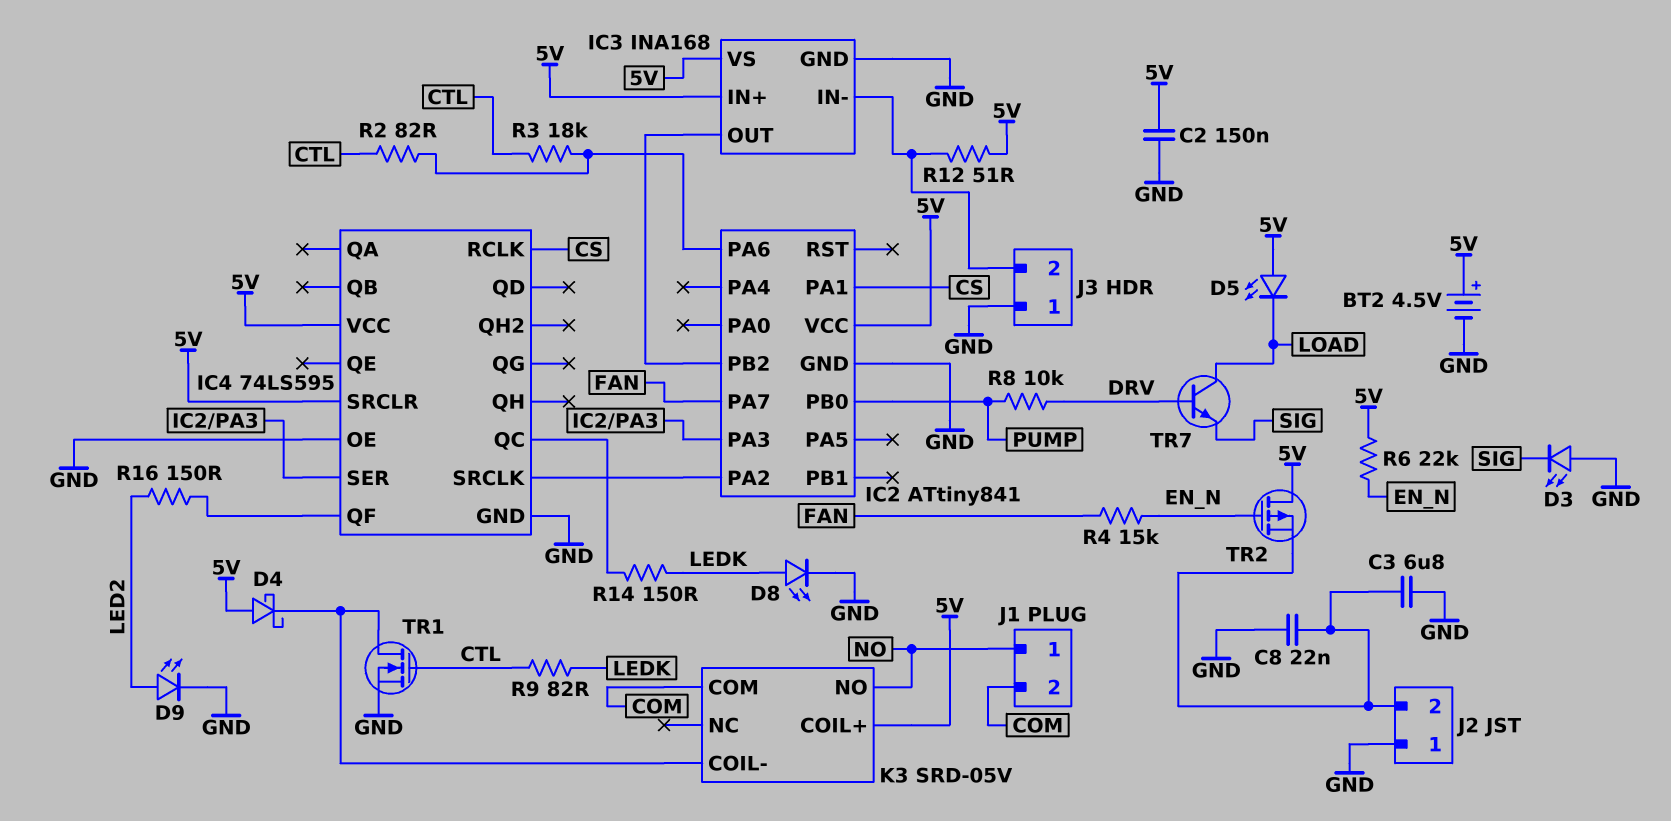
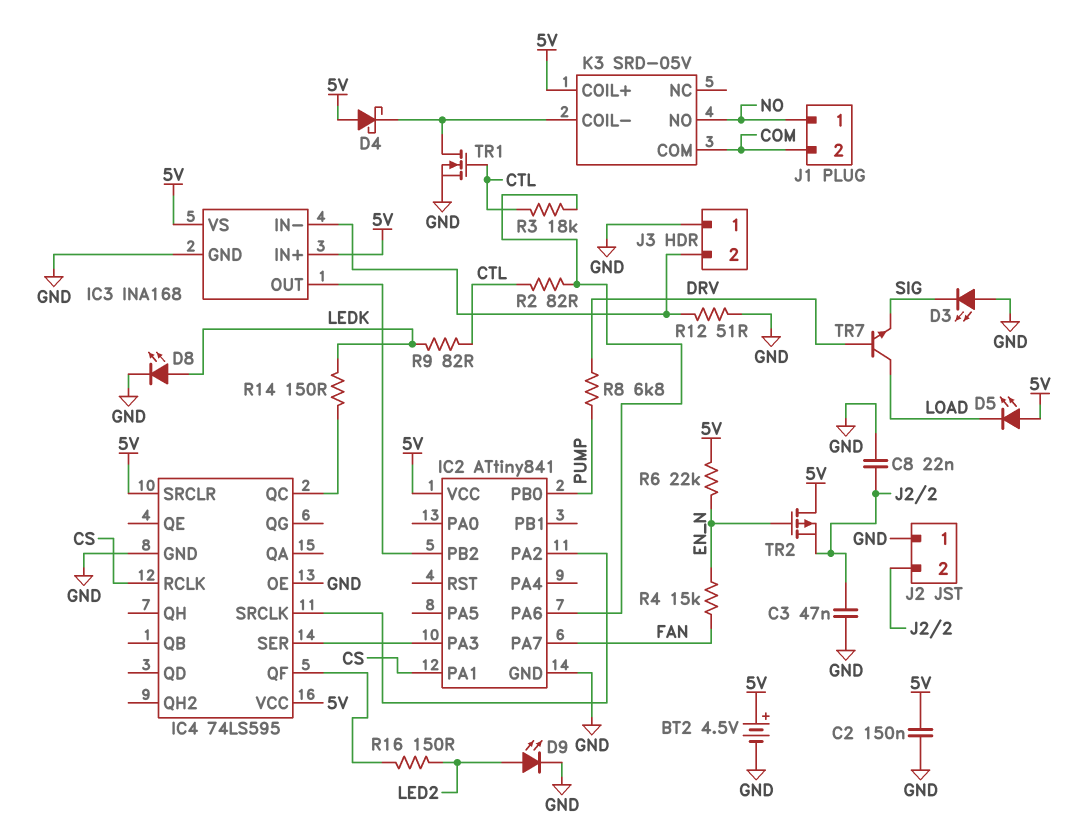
C3: 6.8uF (GND, J2/2) -> 47nF (GND, J2/2)
R8: 10k (DRV, PUMP) -> 6.8k (DRV, PUMP)
R12: 51 (5V, IC3/IN-) -> 51 (GND, IC3/IN-)

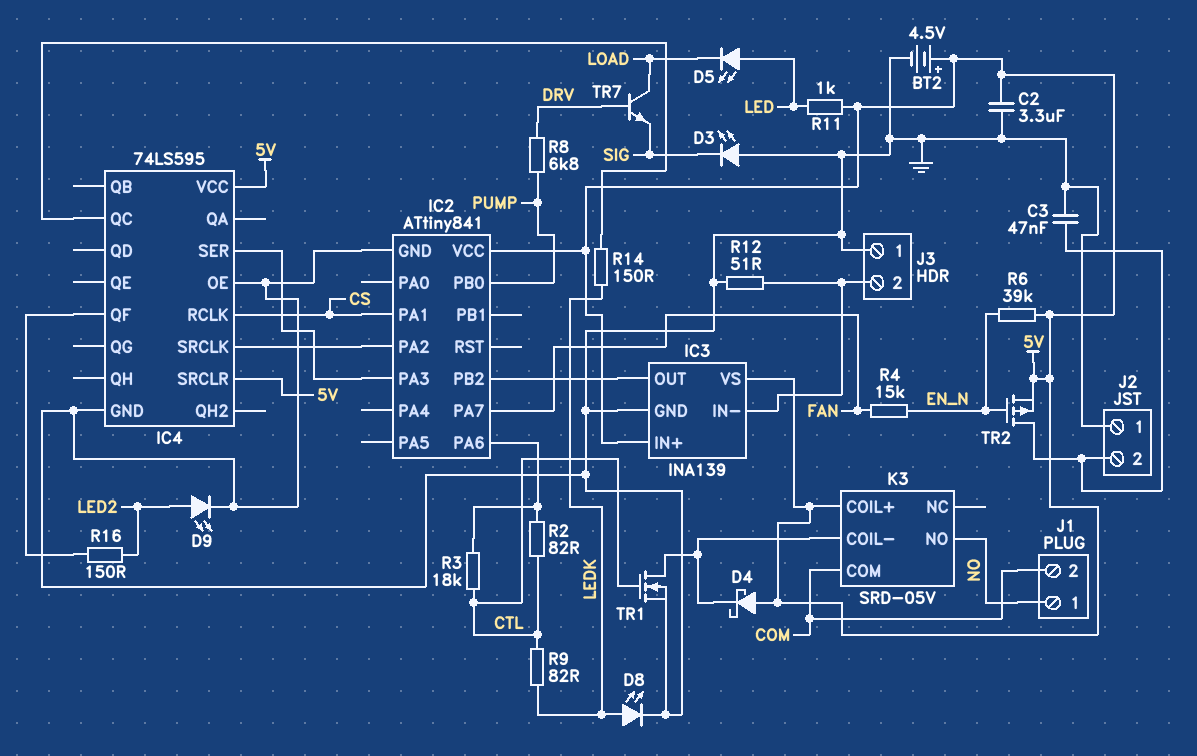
C2: 150nF (5V, GND) -> 3.3uF (5V, GND)
C8: 22nF (GND, J2/2) -> none
D5: LED (A 5V, K LOAD) -> LED (A LED, K LOAD)
IC3: INA168 -> INA139
R6: 22k (5V, EN_N) -> 39k (5V, EN_N)
R11: none -> 1k (5V, LED)
TR2: PMOS (G EN_N, D 5V, S J2/2) -> PMOS (G EN_N, D J2/2, S 5V)

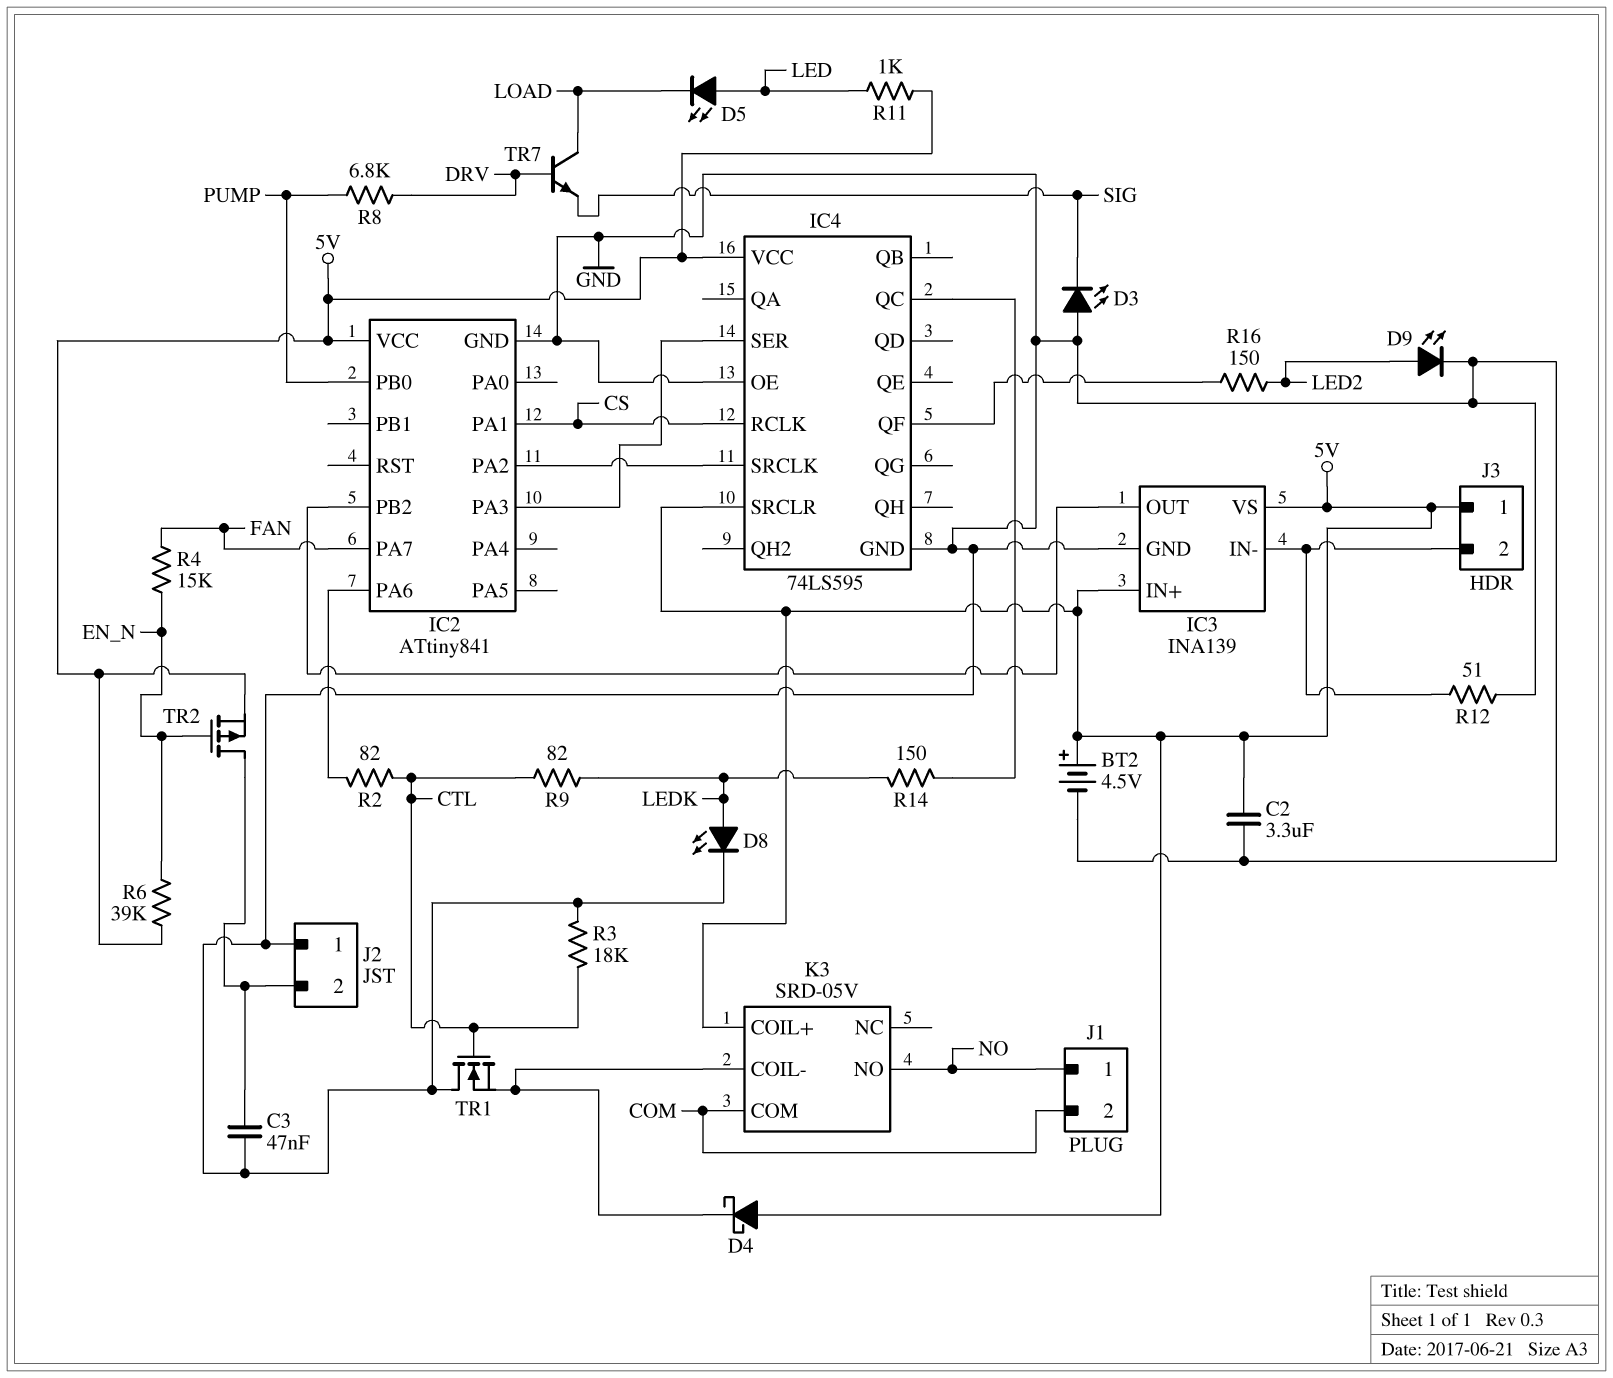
J3 pin 1: GND -> 5V
R3: 18k (CTL, IC2/PA6) -> 18k (CTL, GND)
TR1: NMOS (G CTL, D K3/COIL-, S GND) -> NMOS (G CTL, D GND, S K3/COIL-)

